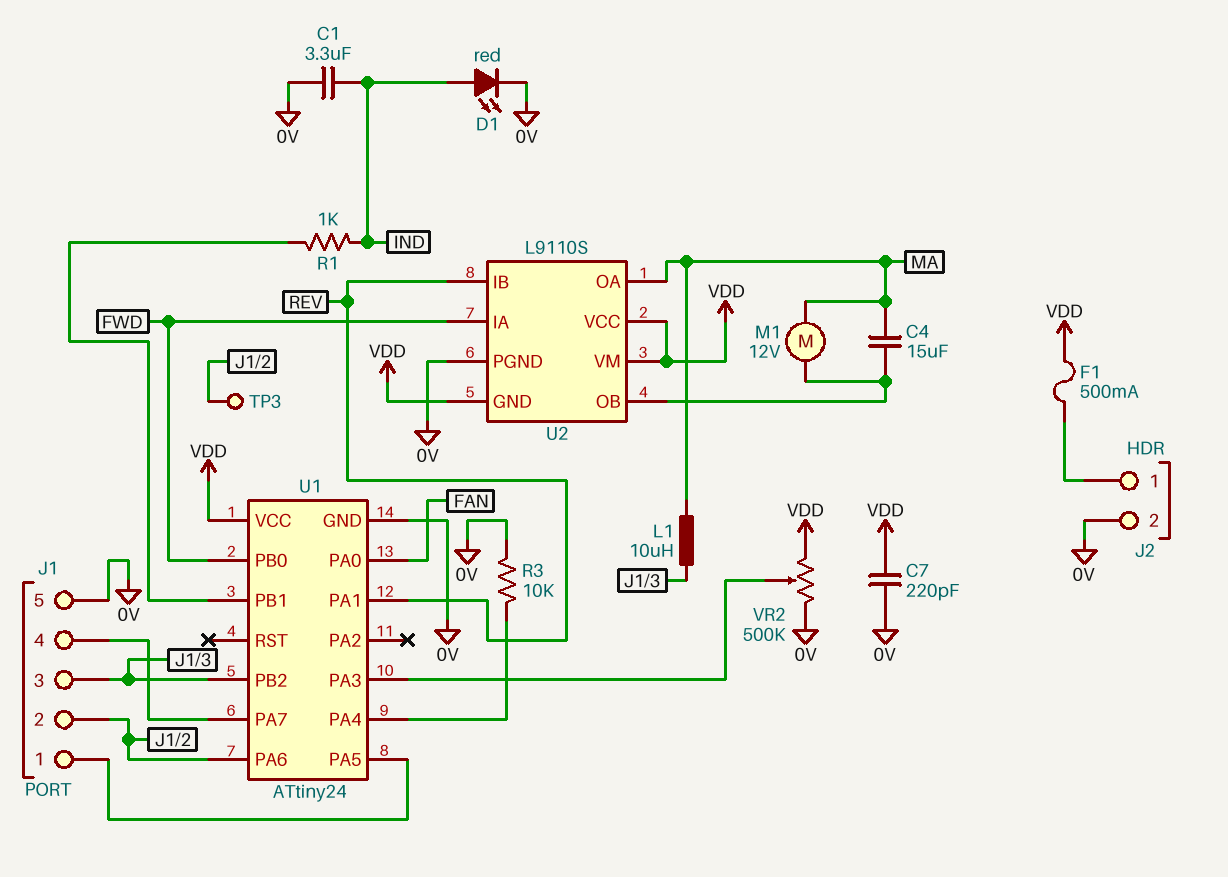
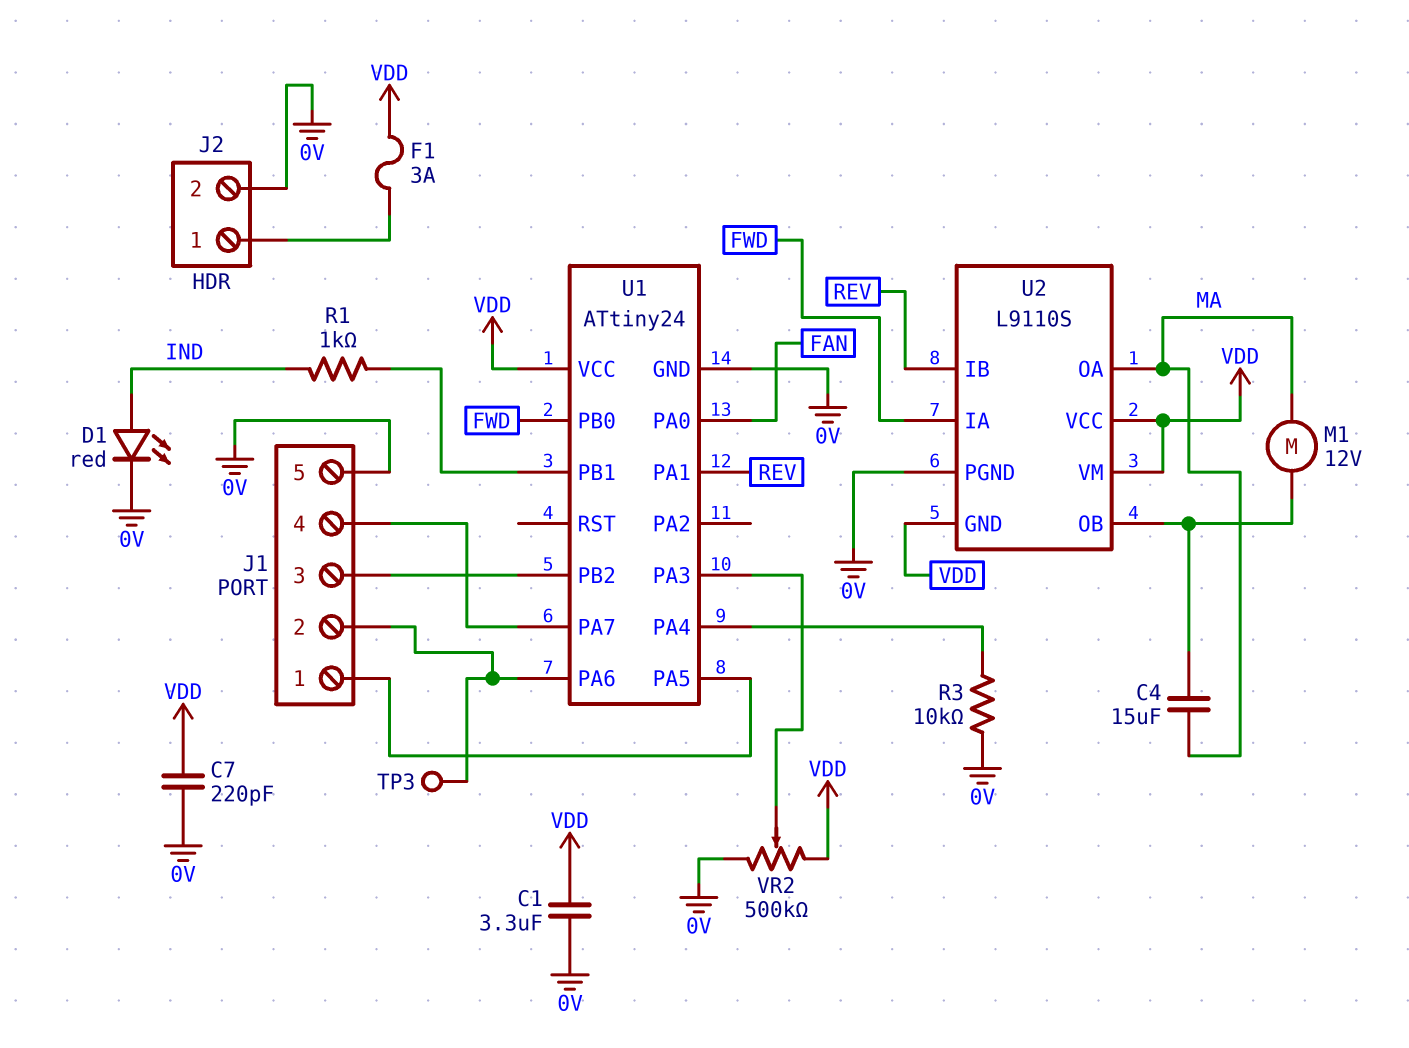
C1: 3.3uF (0V, IND) -> 3.3uF (0V, VDD)
F1: 500mA (J2/1, VDD) -> 3A (J2/1, VDD)
L1: 10uH (J1/3, MA) -> none

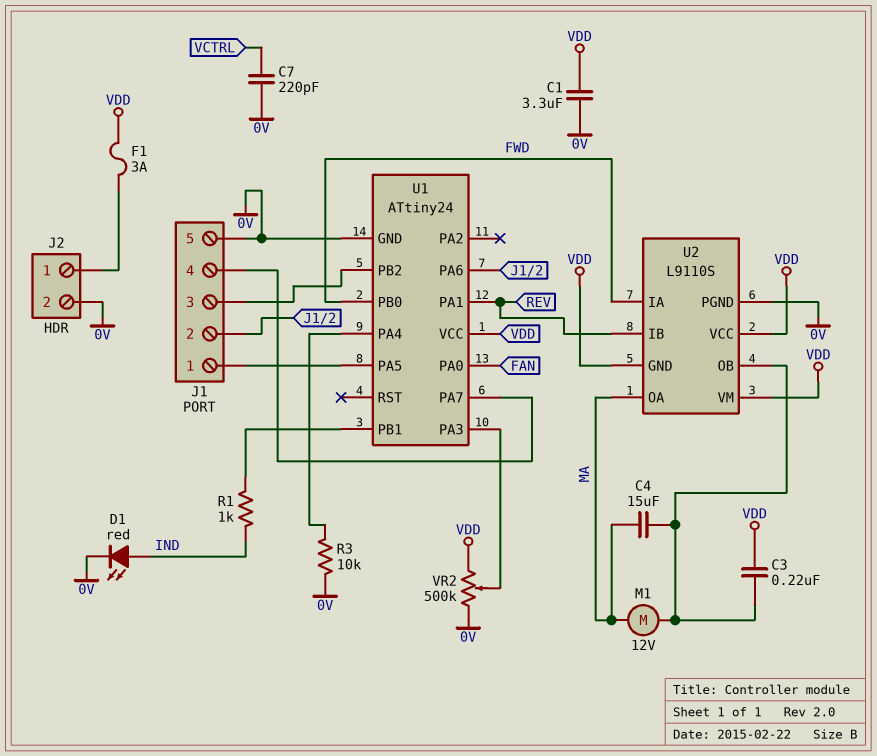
C3: none -> 220nF (U2/OB, VDD)
C7: 220pF (0V, VDD) -> 220pF (0V, VCTRL)
TP3: test point (J1/2) -> none

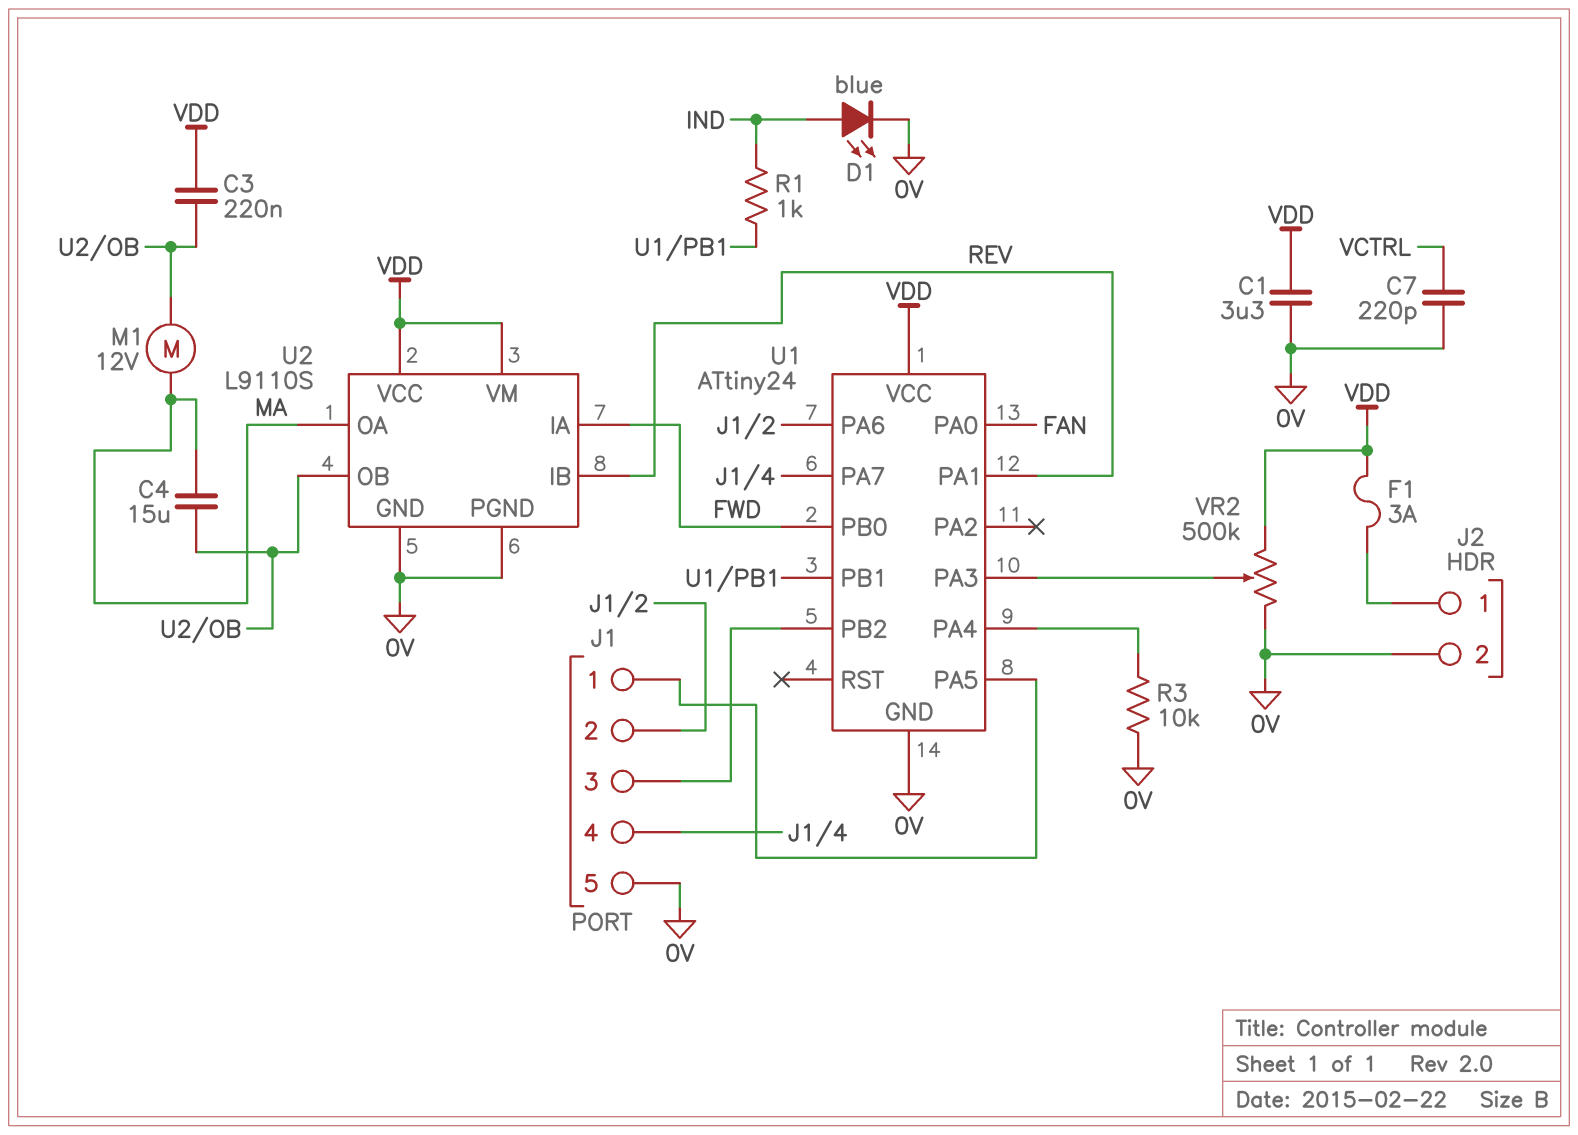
D1: LED red (A IND, K 0V) -> LED blue (A IND, K 0V)
U2 pin GND: VDD -> 0V

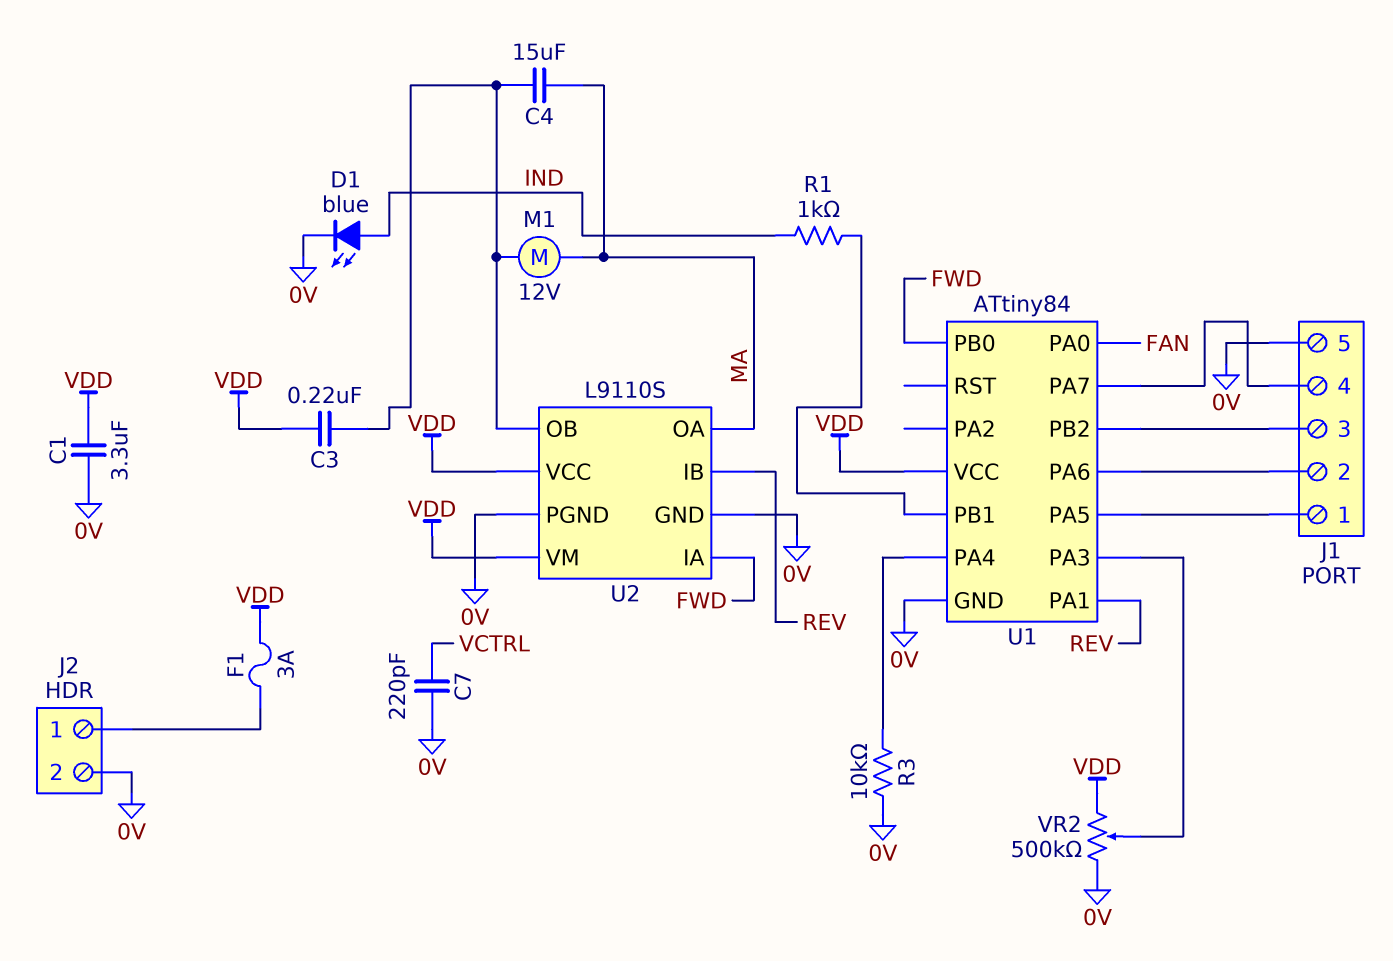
U1: ATtiny24 -> ATtiny84

